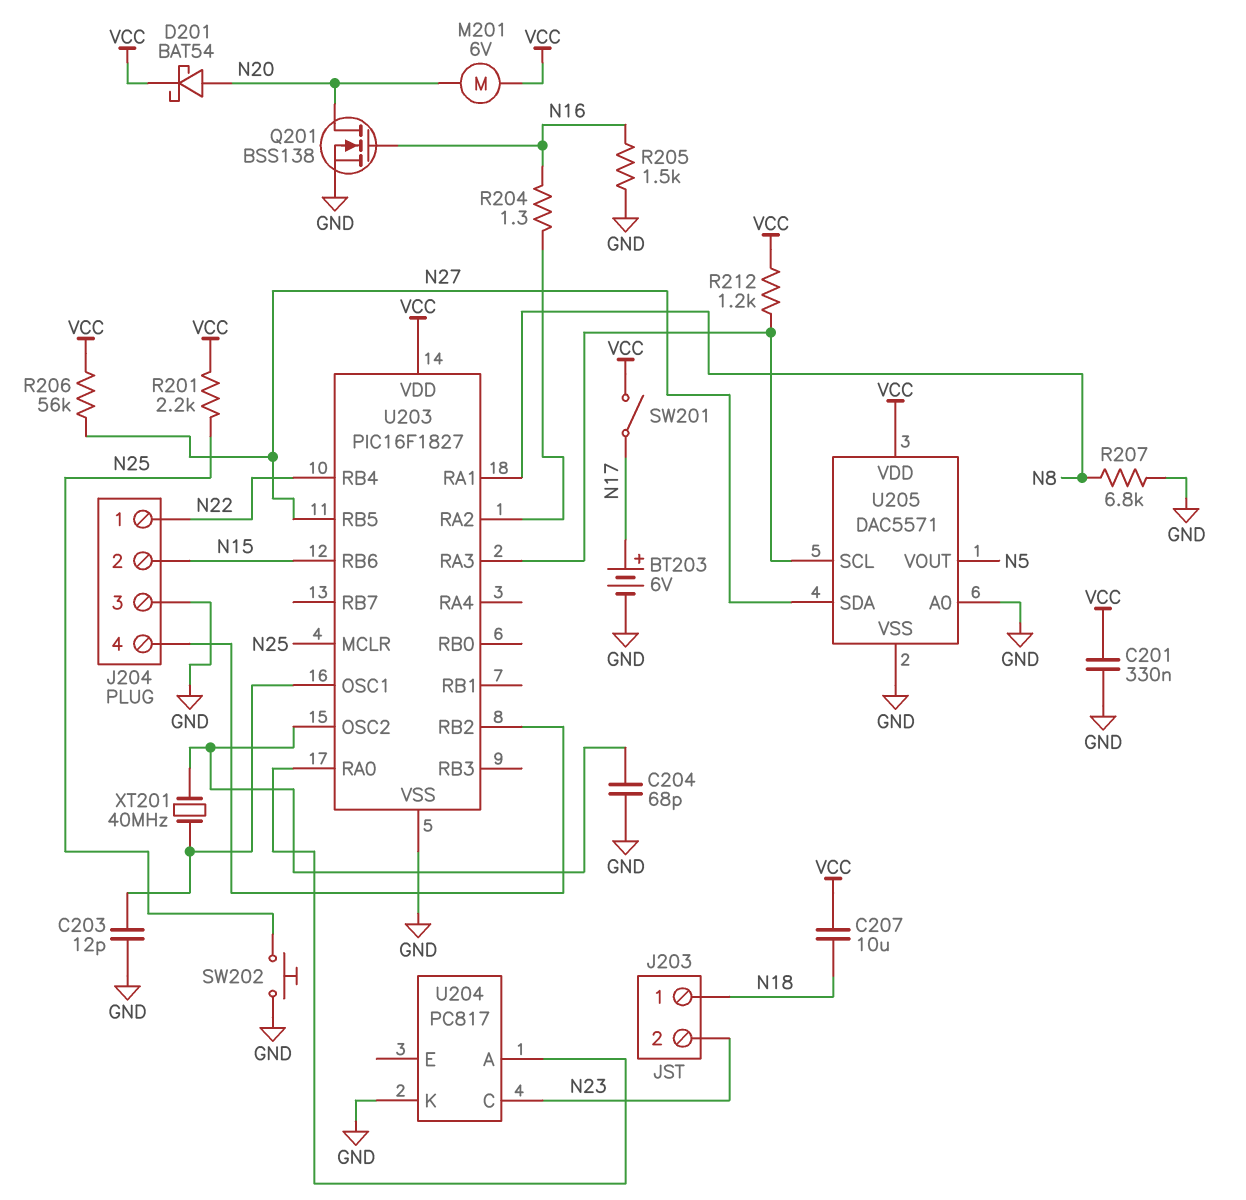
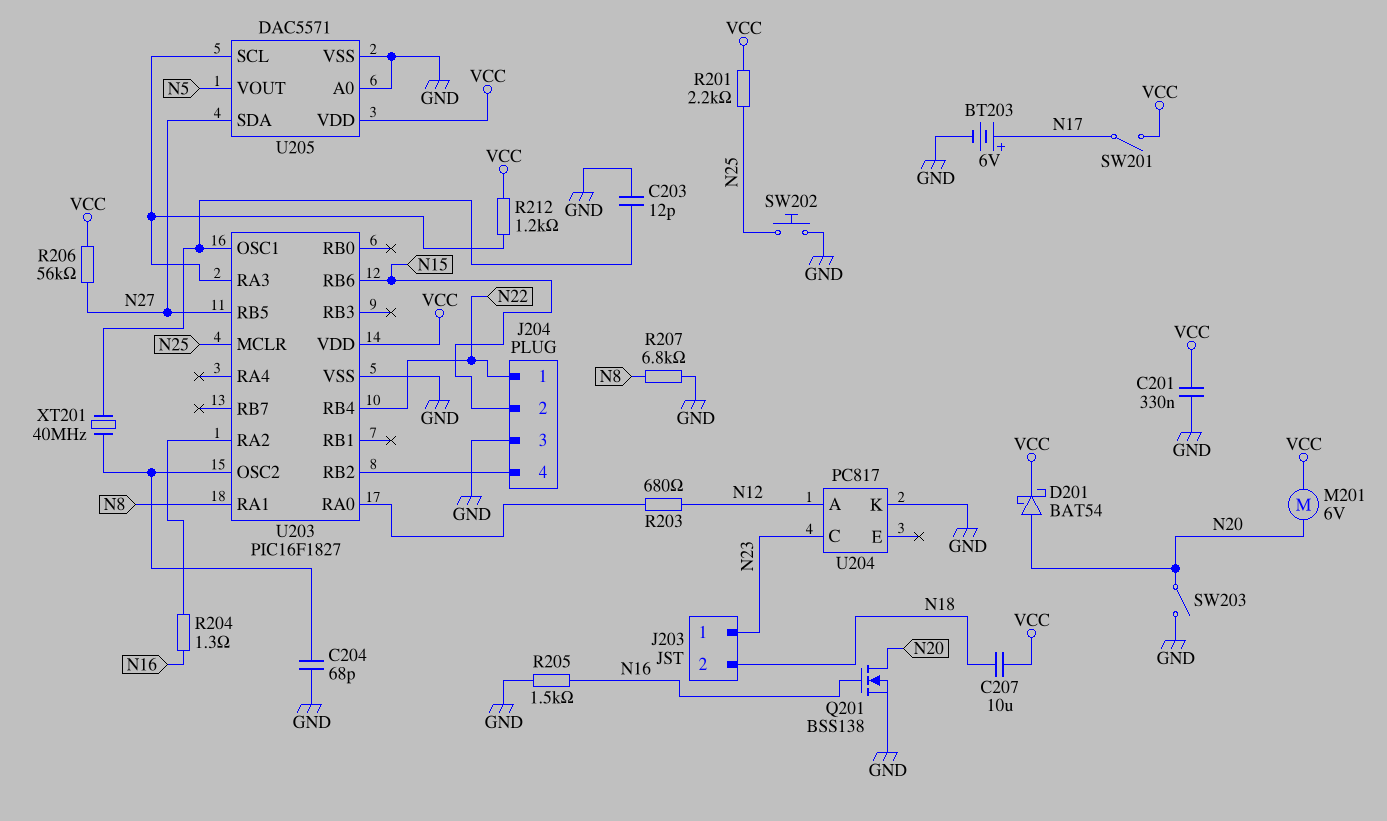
J203 pin 1: N18 -> N23
J203 pin 2: N23 -> N18
R203: none -> 680 (N12, U203/RA0)
SW203: none -> switch (GND, N20)
U204 pin A: U203/RA0 -> N12

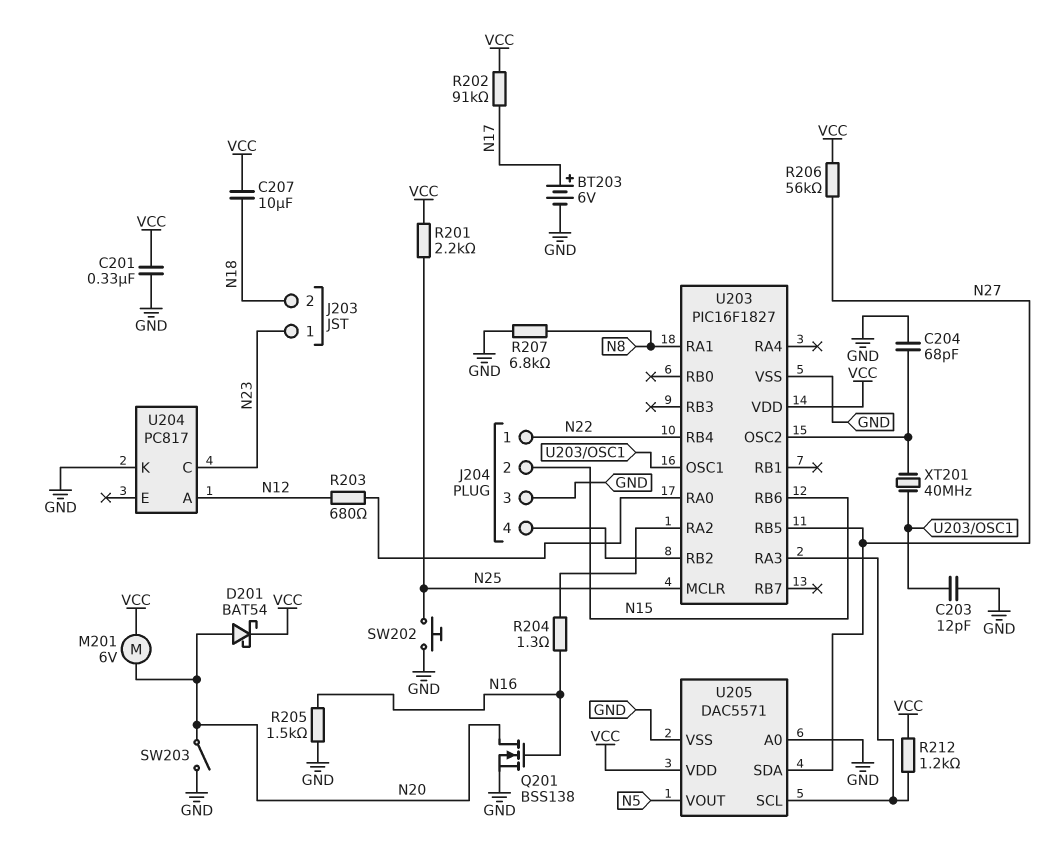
R202: none -> 91k (N17, VCC)
SW201: switch (N17, VCC) -> none

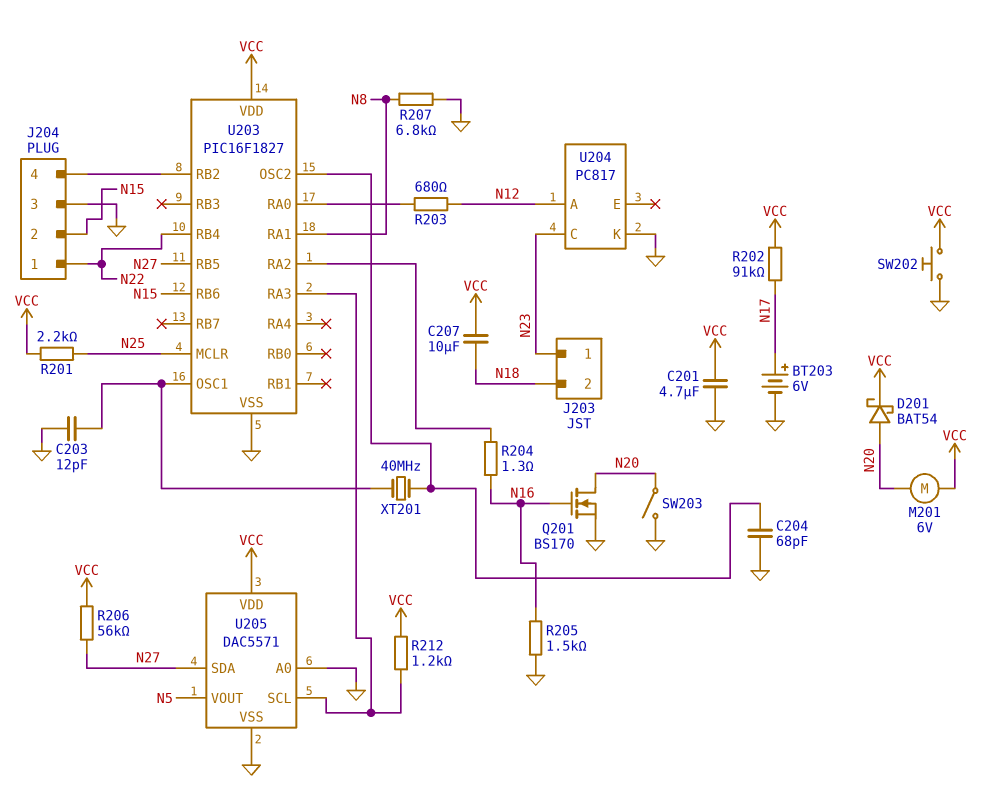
C201: 330nF (GND, VCC) -> 4.7uF (GND, VCC)
Q201: NMOS BSS138 (G N16, D N20, S GND) -> NMOS BS170 (G N16, D N20, S GND)
SW202: button (GND, N25) -> button (GND, VCC)

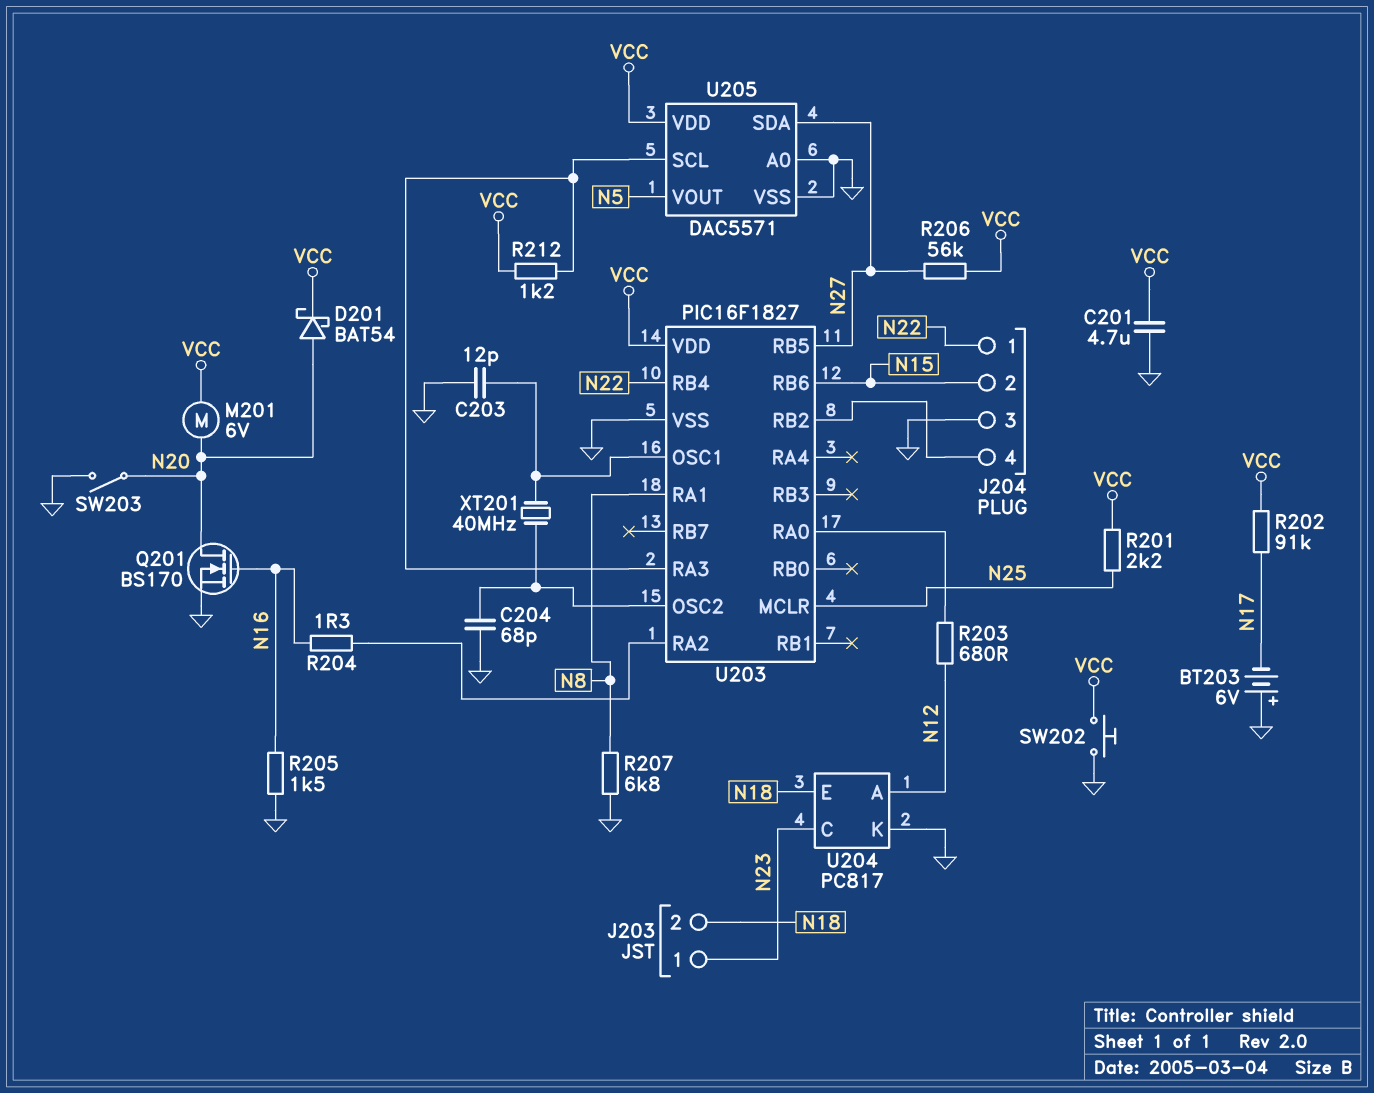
BT203: 6V (plus N17, minus GND) -> 6V (plus GND, minus N17)
C207: 10uF (N18, VCC) -> none
U204 pin E: none -> N18

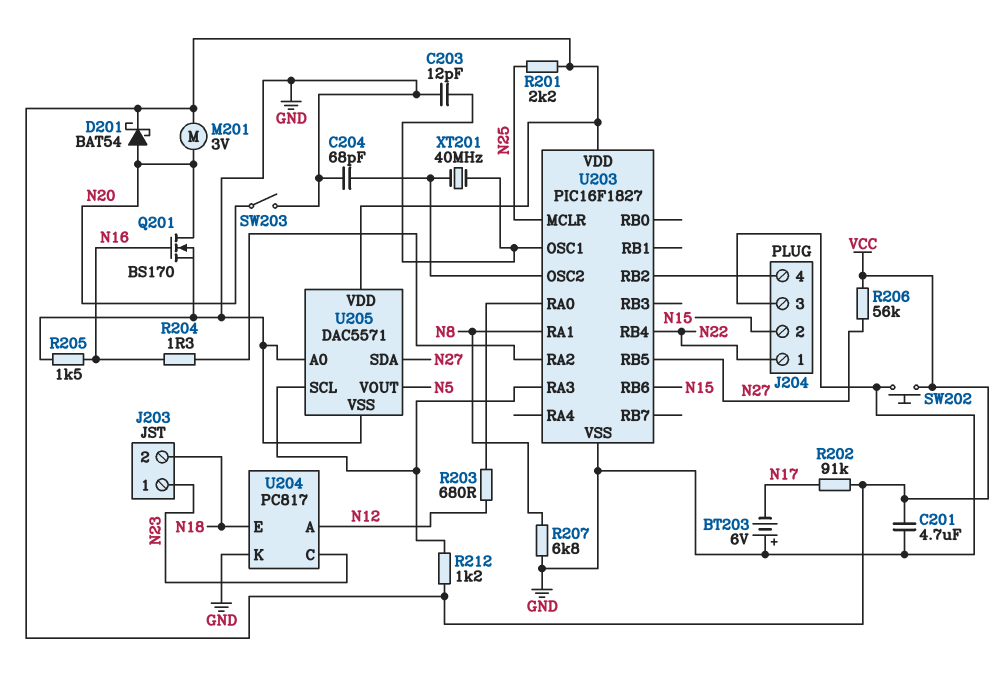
M201: motor 6V (N20, VCC) -> motor 3V (N20, VCC)

